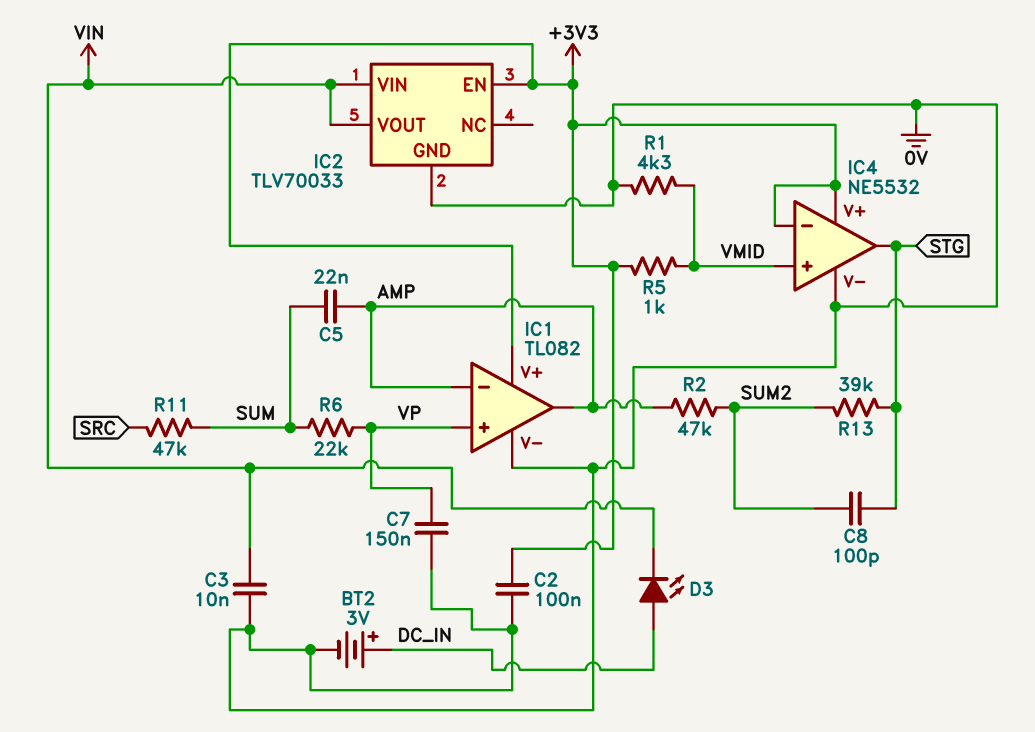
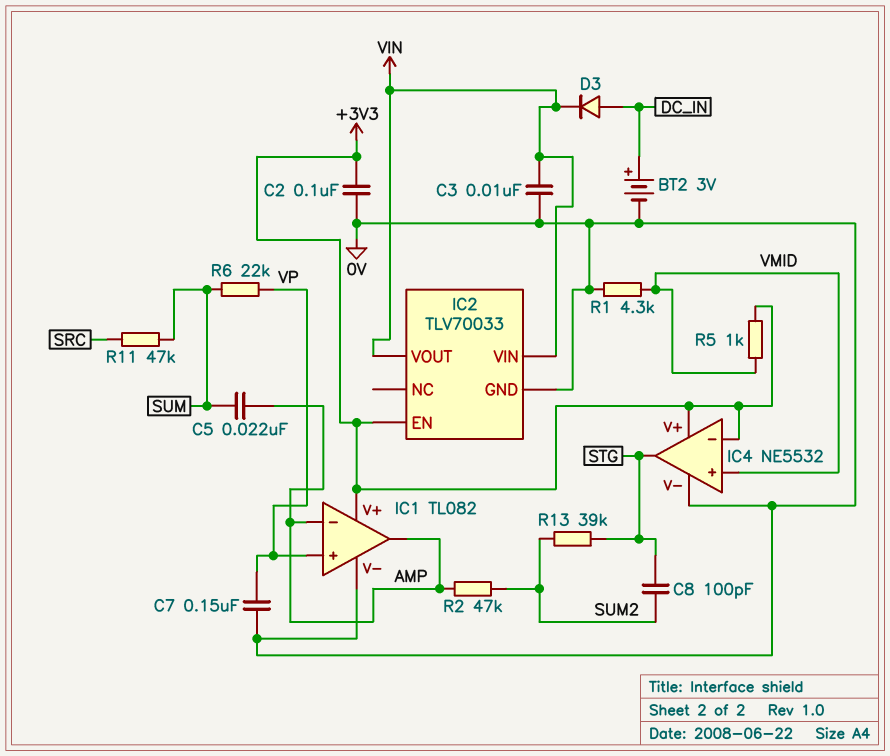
D3: LED (A DC_IN, K VIN) -> diode (A DC_IN, K VIN)

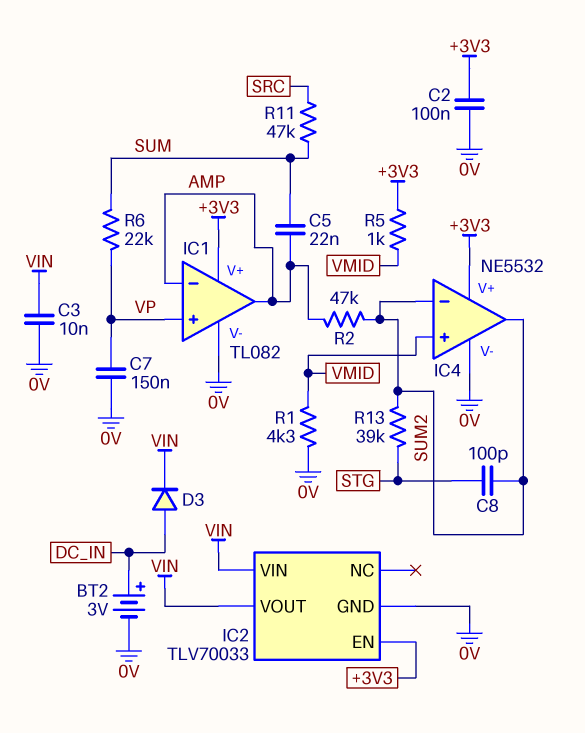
IC4 pin in-: +3V3 -> SUM2
IC4 pin out: STG -> SUM2

